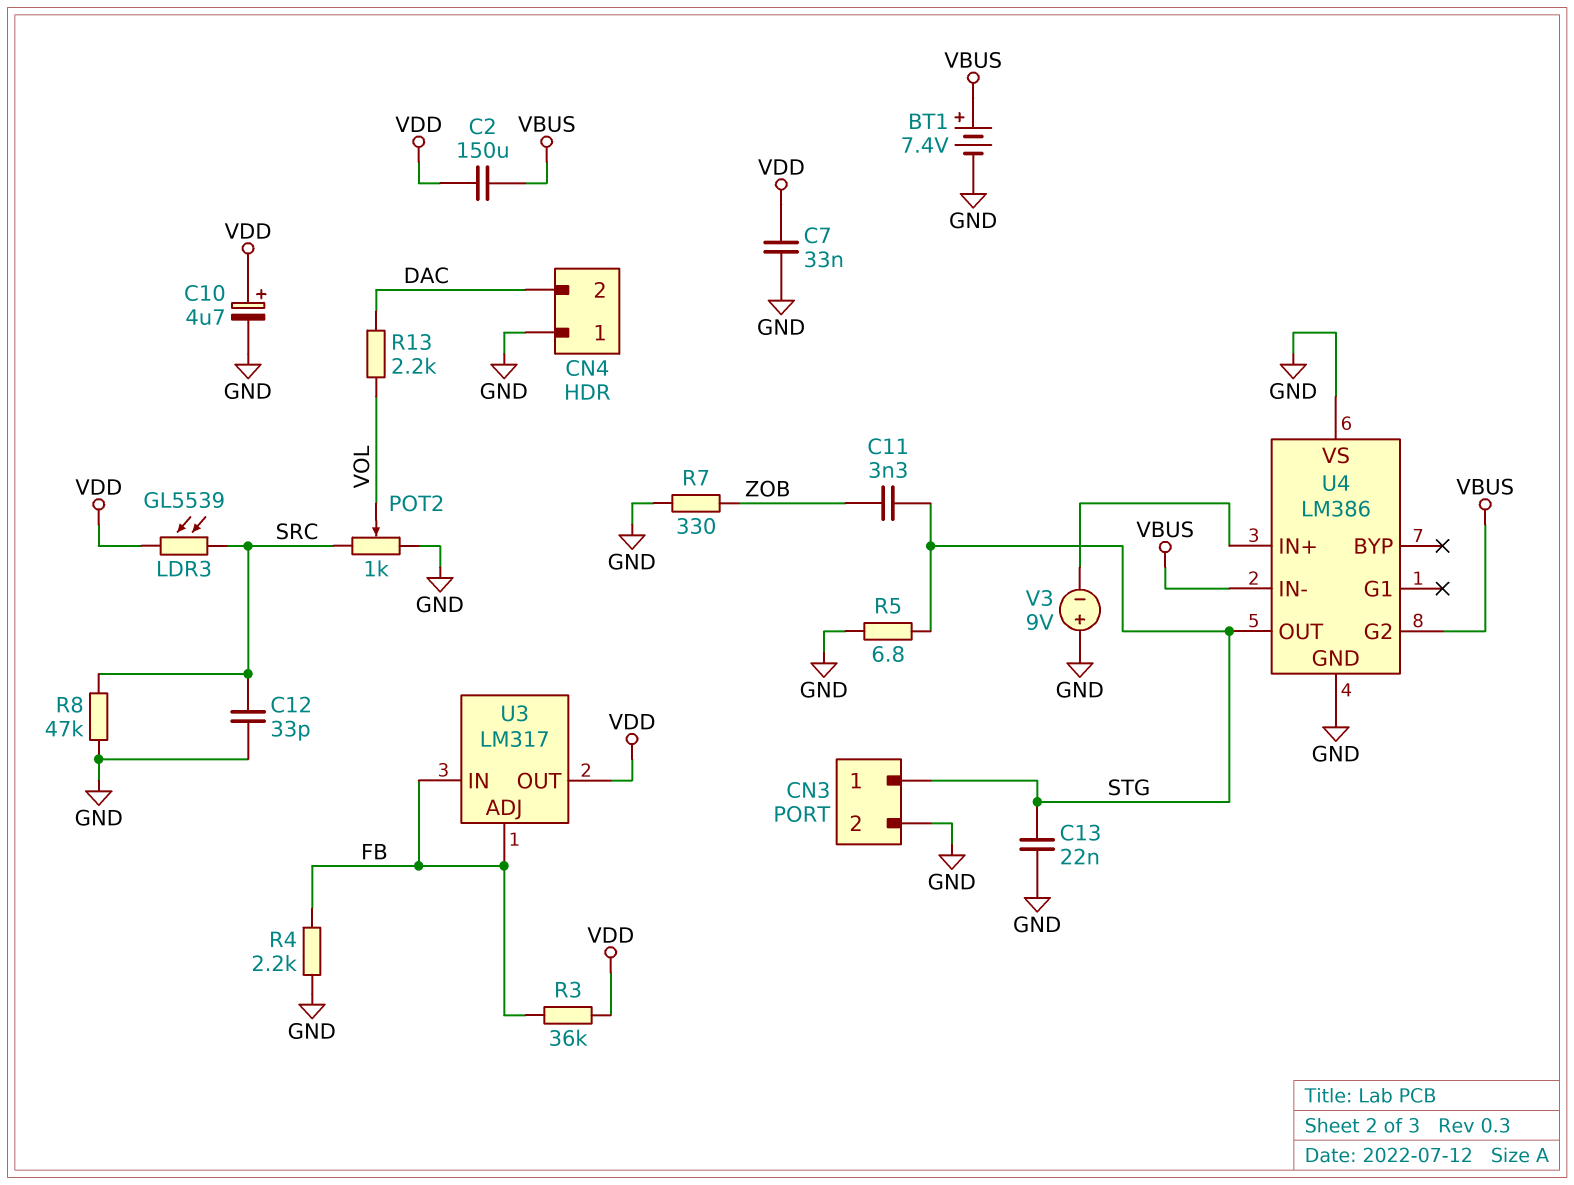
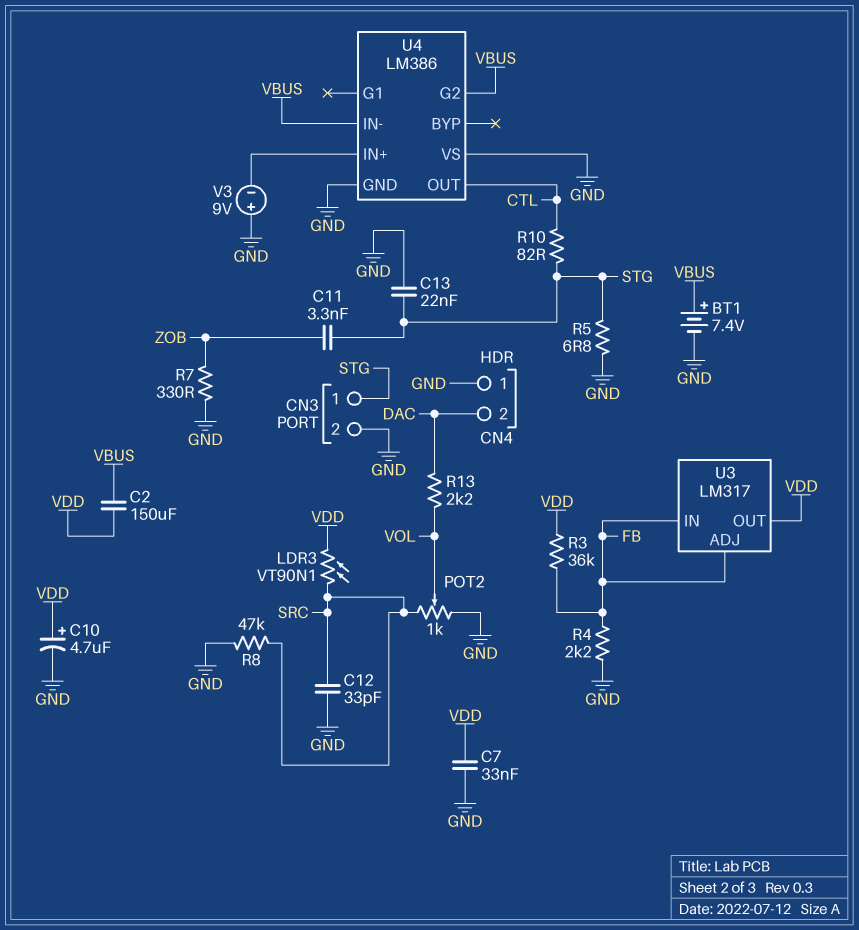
LDR3: GL5539 (SRC, VDD) -> VT90N1 (SRC, VDD)
R10: none -> 82 (CTL, STG)
U4 pin OUT: STG -> CTL

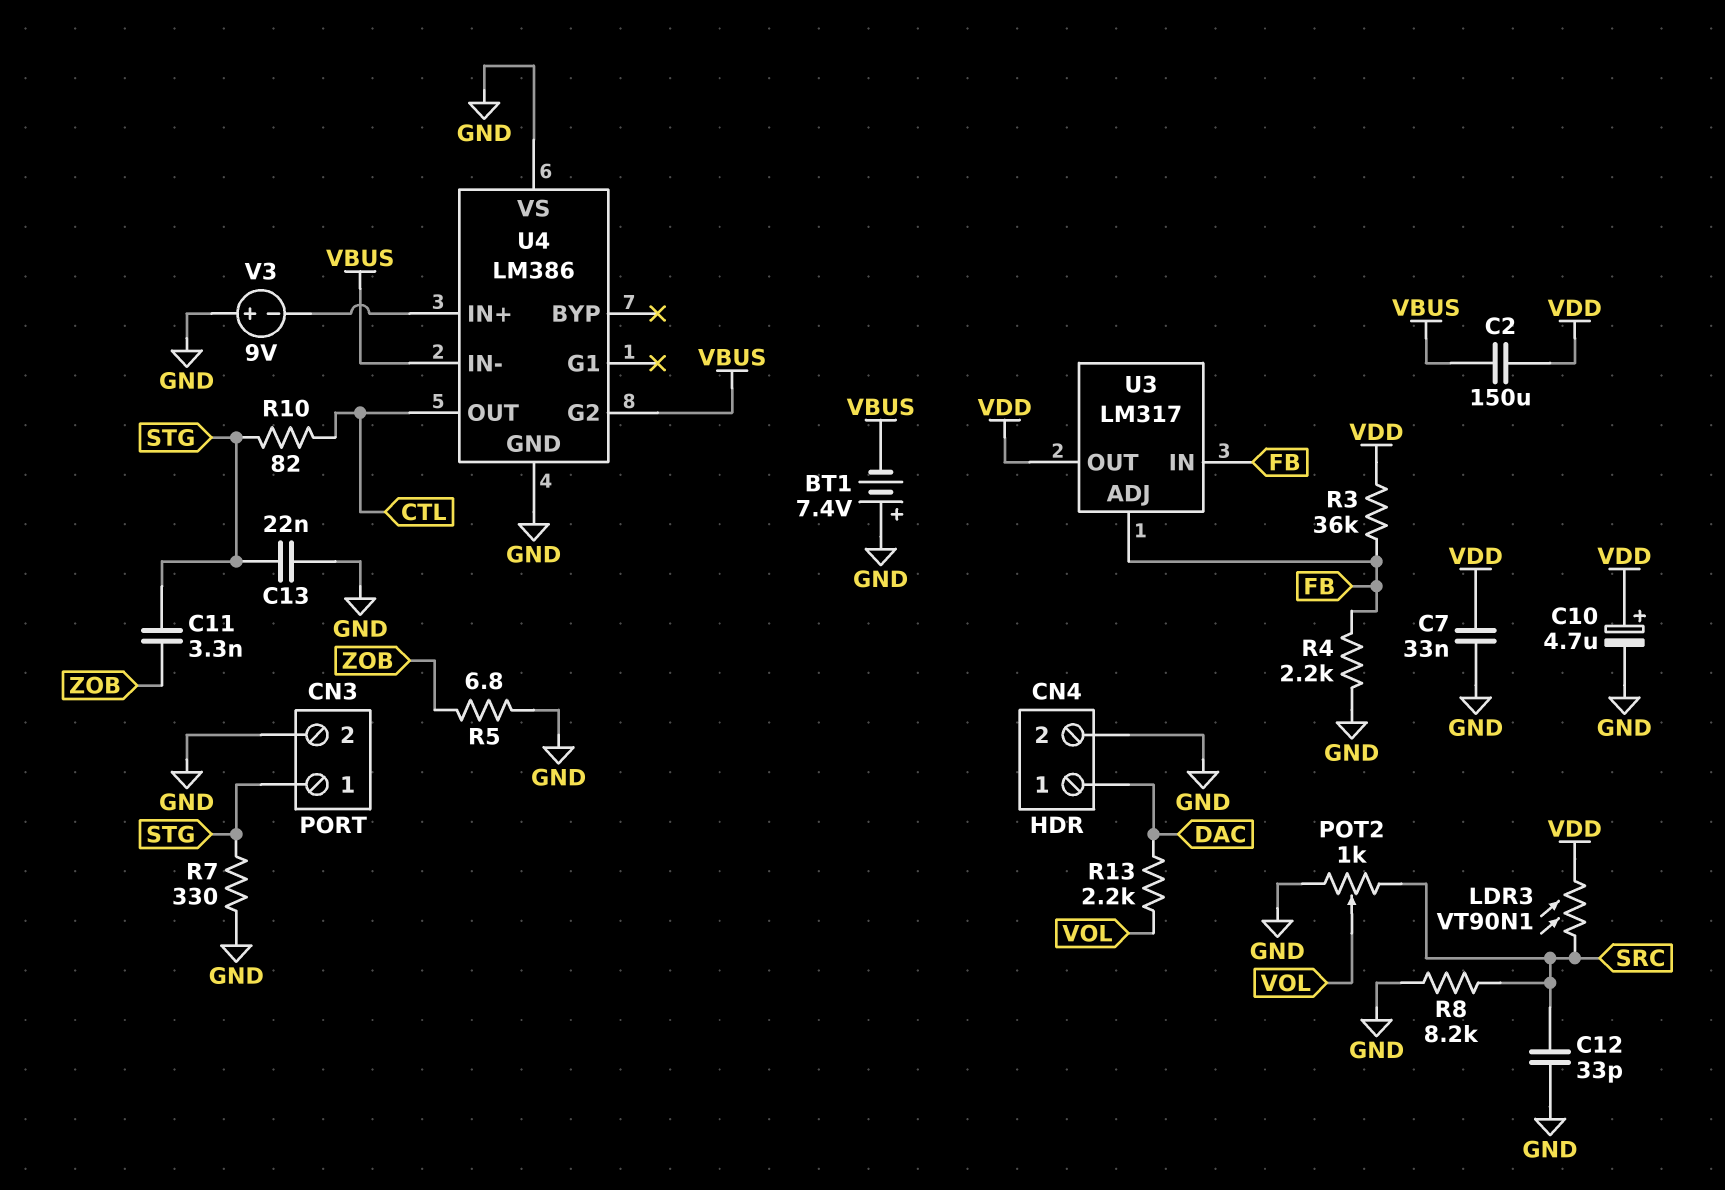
BT1: 7.4V (plus VBUS, minus GND) -> 7.4V (plus GND, minus VBUS)
CN4 pin 1: GND -> DAC
CN4 pin 2: DAC -> GND
R5: 6.8 (GND, STG) -> 6.8 (GND, ZOB)
R7: 330 (GND, ZOB) -> 330 (GND, STG)
R8: 47k (GND, SRC) -> 8.2k (GND, SRC)

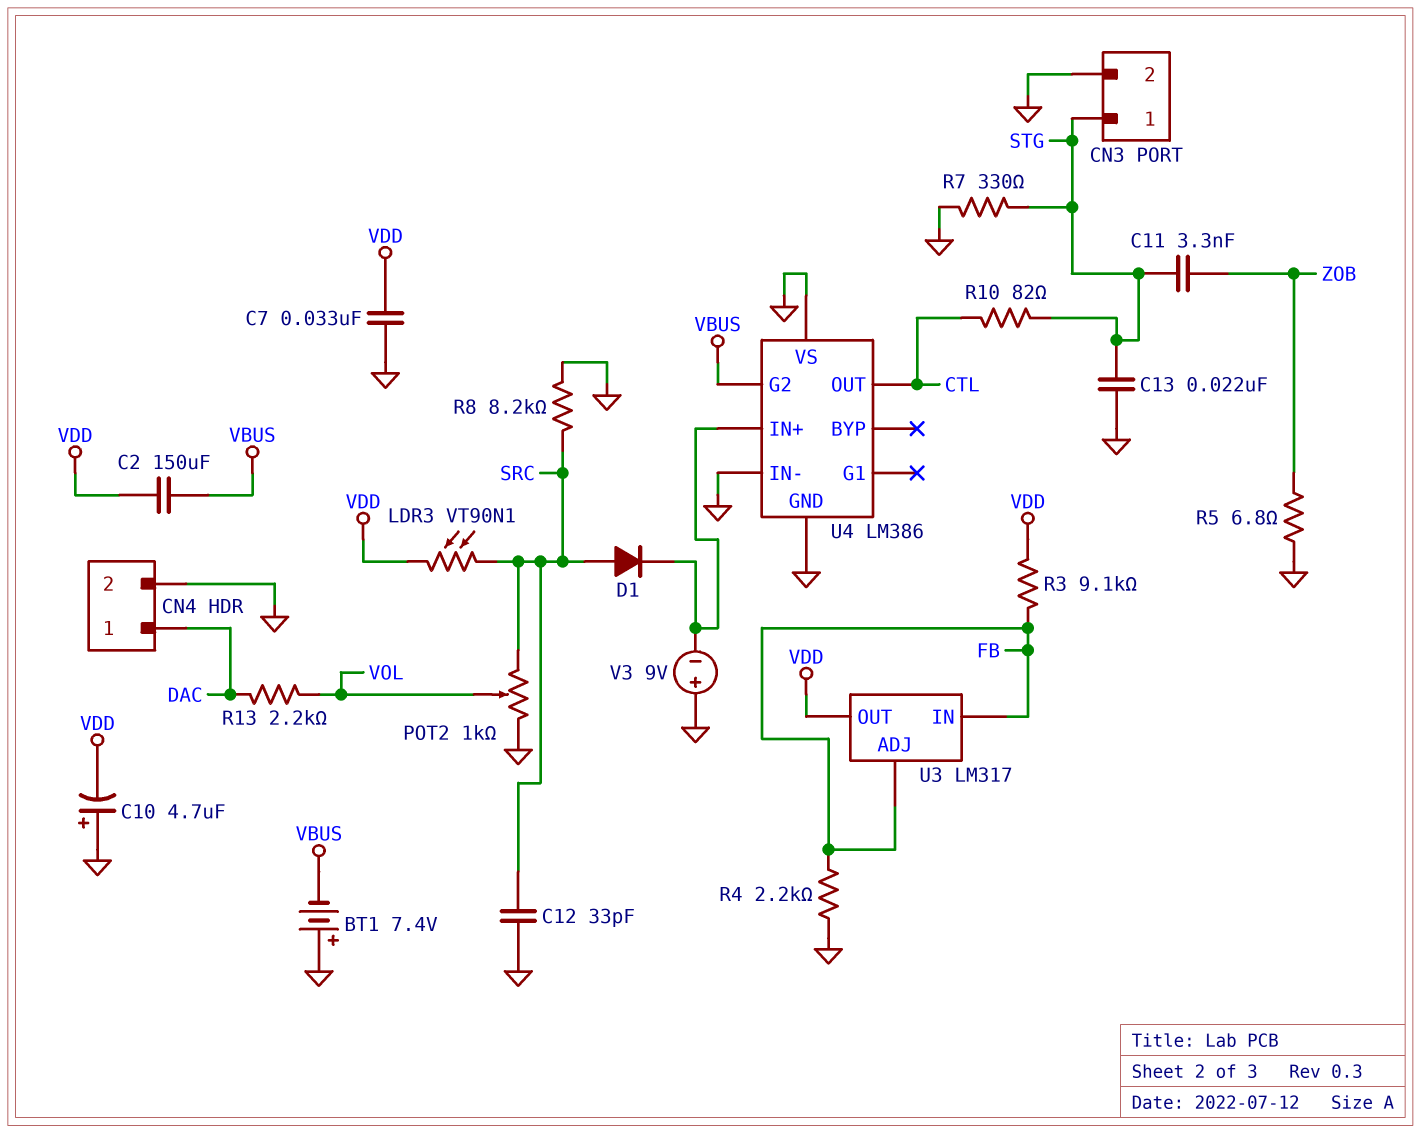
C10: 4.7uF (plus VDD, minus GND) -> 4.7uF (plus GND, minus VDD)
D1: none -> diode (A SRC, K U4/IN+)
R3: 36k (FB, VDD) -> 9.1k (FB, VDD)
U4 pin IN-: VBUS -> GND

